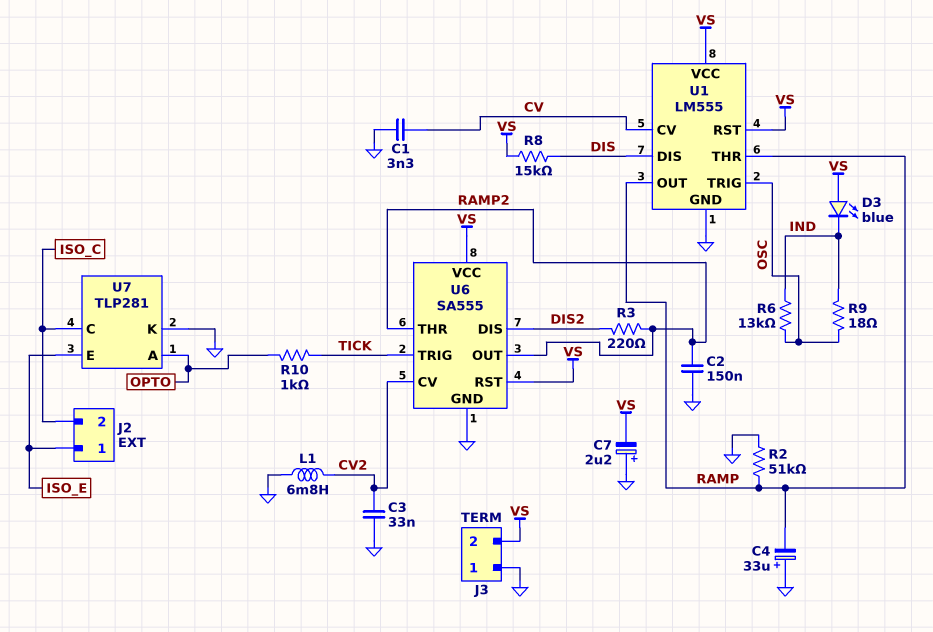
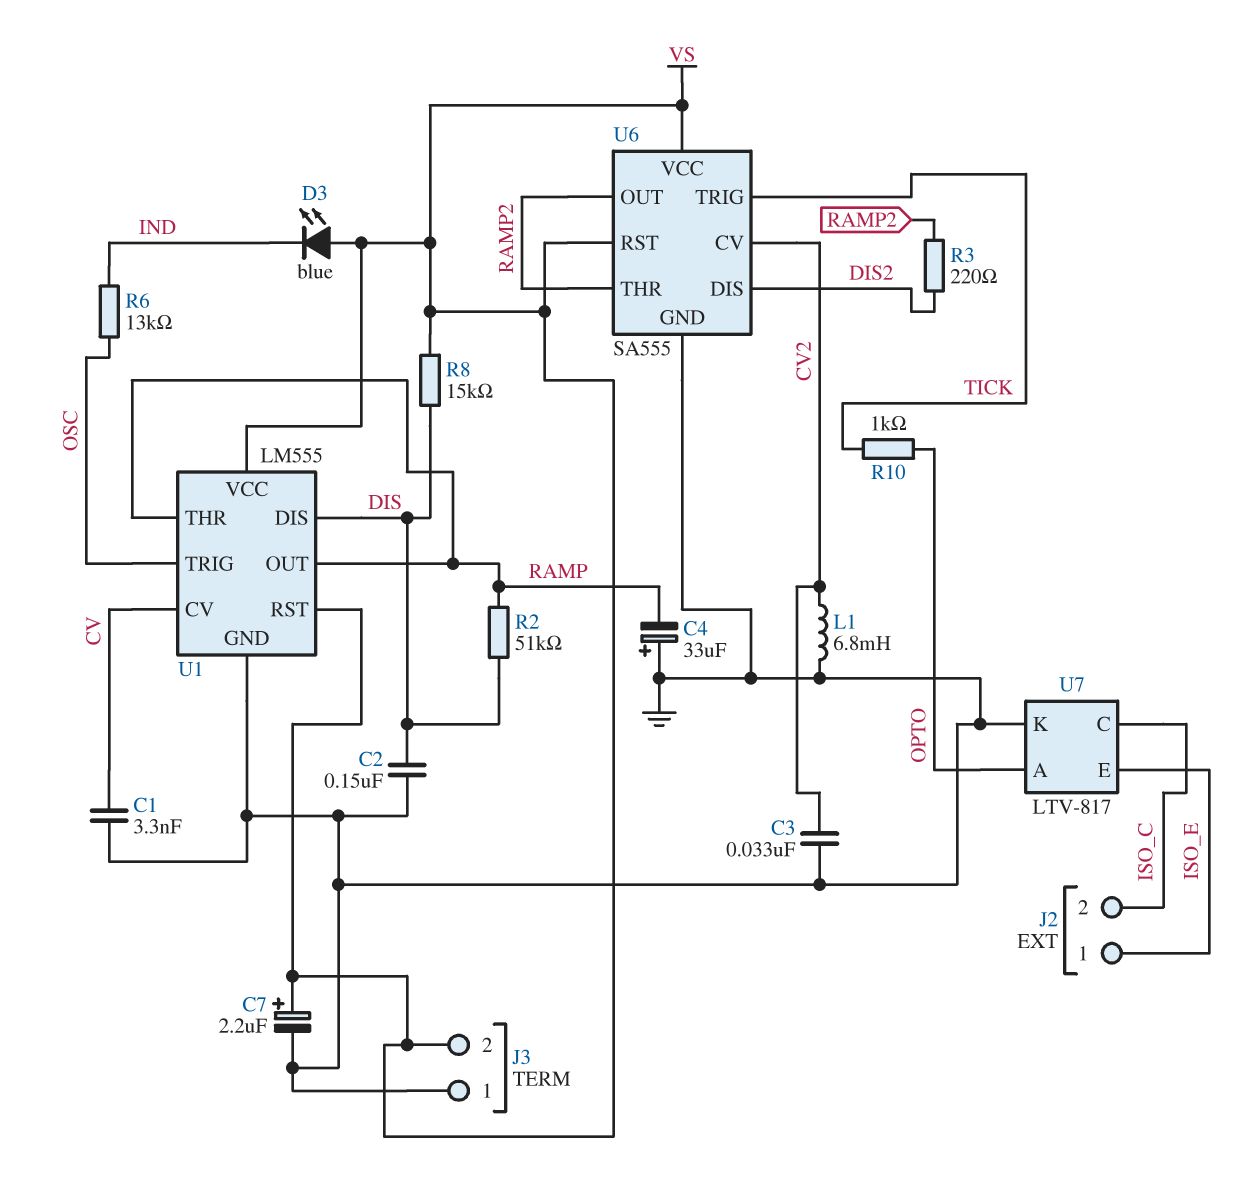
C2: 150nF (GND, RAMP2) -> 150nF (DIS, GND)
C7: 2.2uF (plus GND, minus VS) -> 2.2uF (plus VS, minus GND)
R2: 51k (GND, RAMP) -> 51k (DIS, RAMP)
R9: 18 (IND, OSC) -> none
U7: TLP281 -> LTV-817

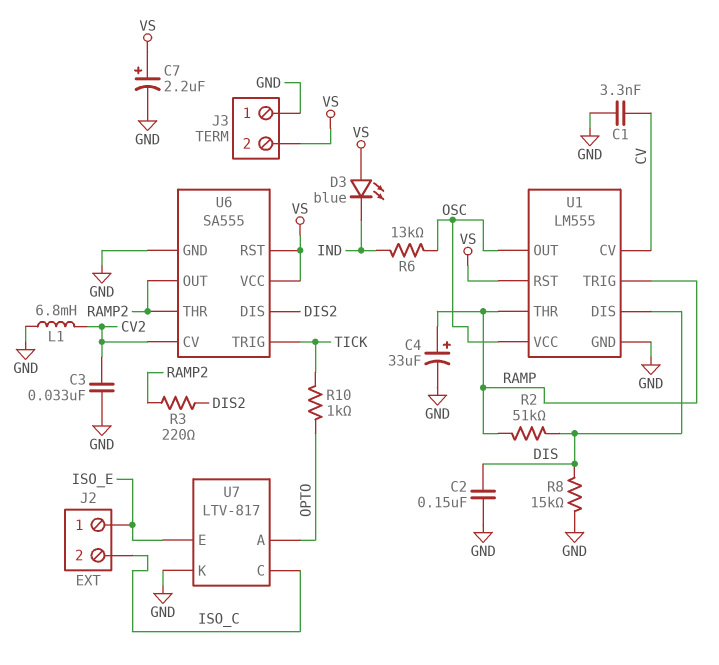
C4: 33uF (plus GND, minus RAMP) -> 33uF (plus RAMP, minus GND)
R8: 15k (DIS, VS) -> 15k (DIS, GND)
U1 pin OUT: RAMP -> OSC
U1 pin TRIG: OSC -> RAMP
U1 pin VCC: VS -> OSC

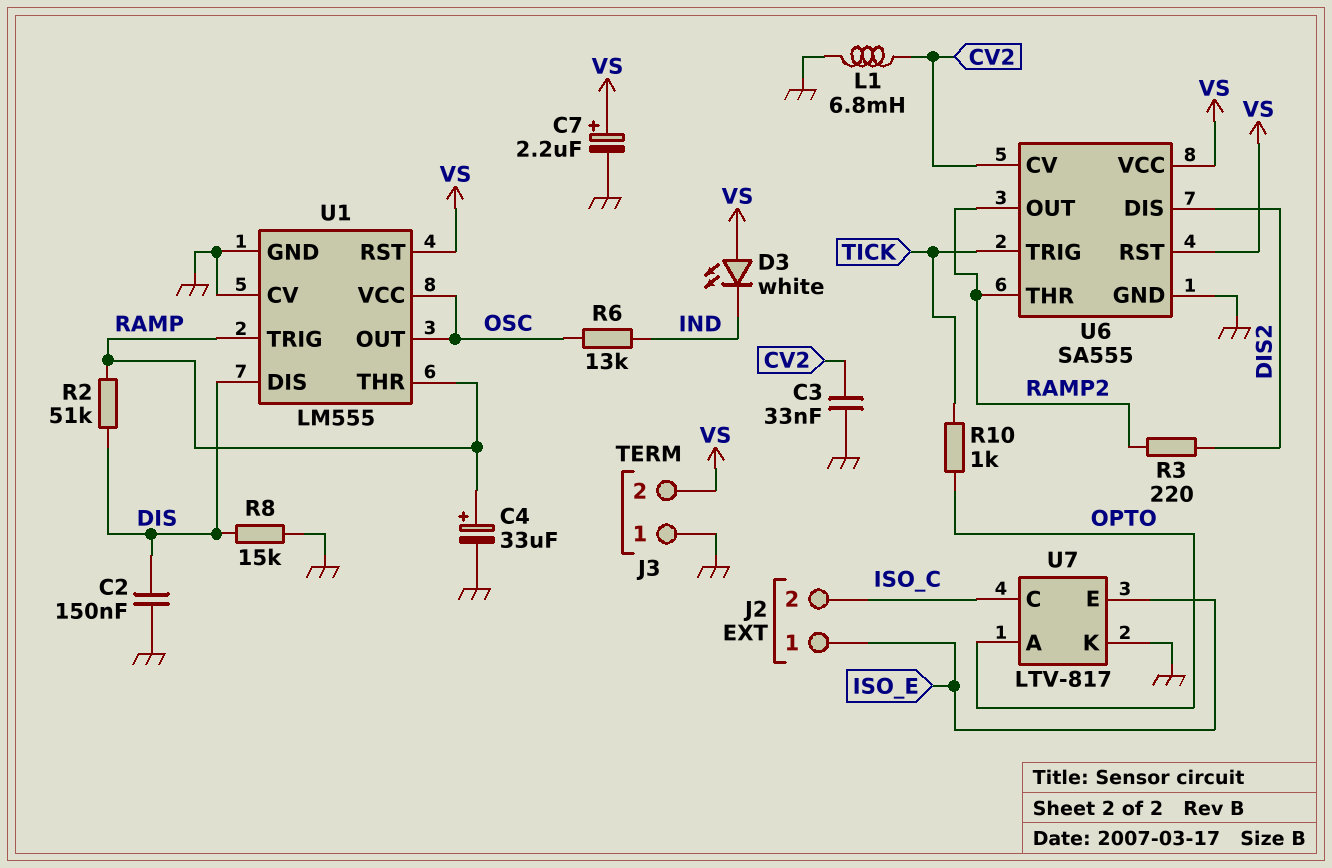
C1: 3.3nF (CV, GND) -> none
D3: LED blue (A VS, K IND) -> LED white (A VS, K IND)
U1 pin CV: CV -> GND

